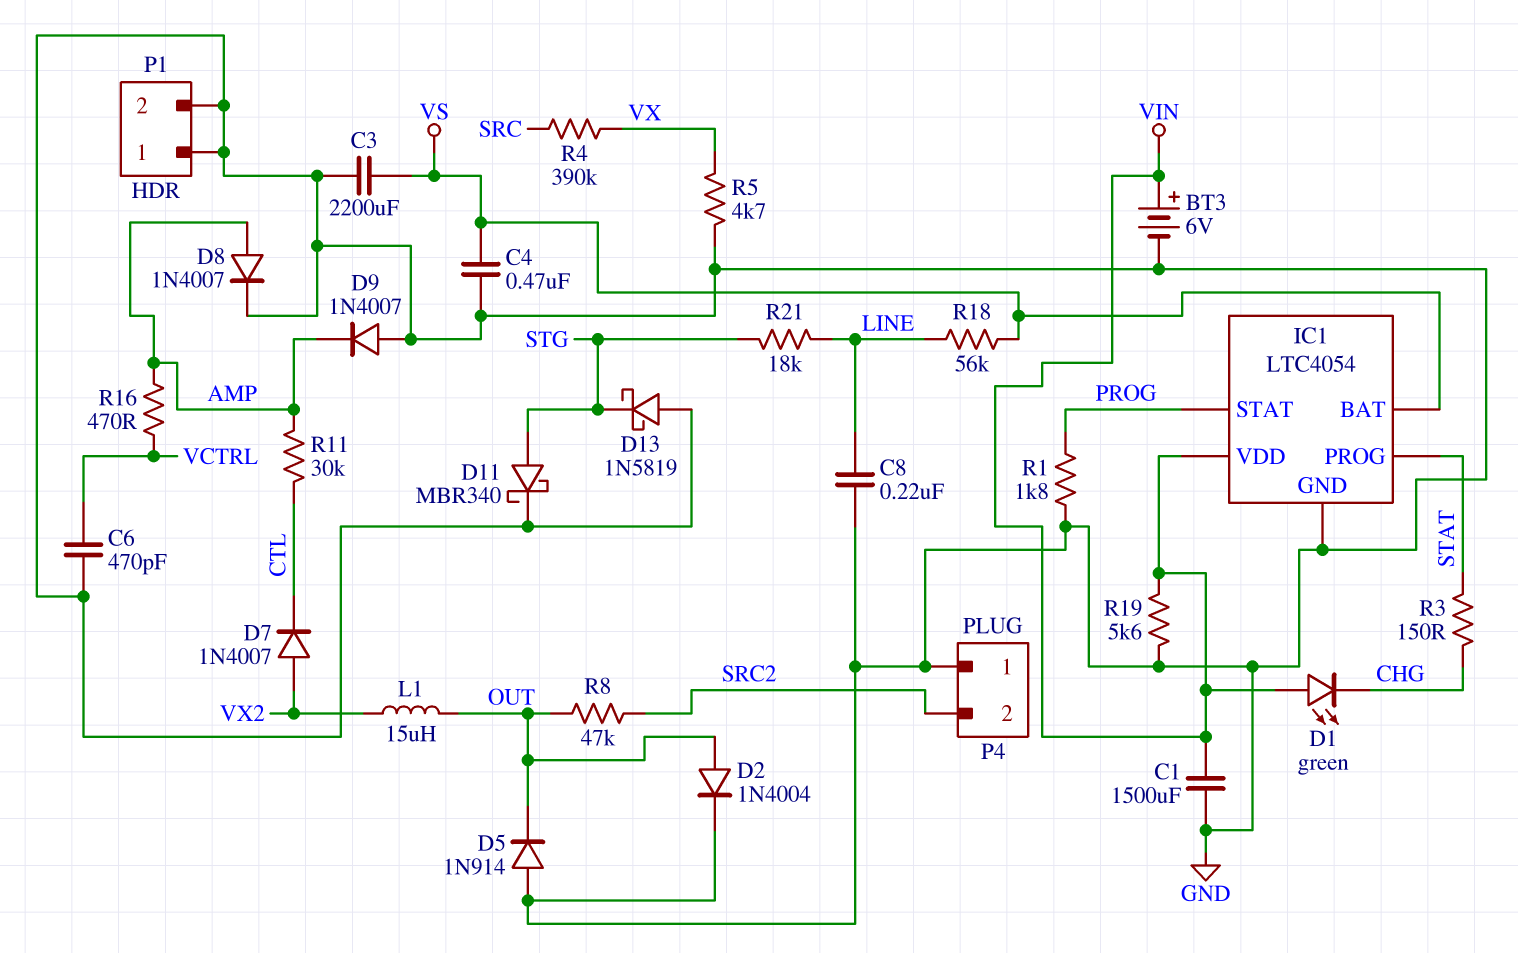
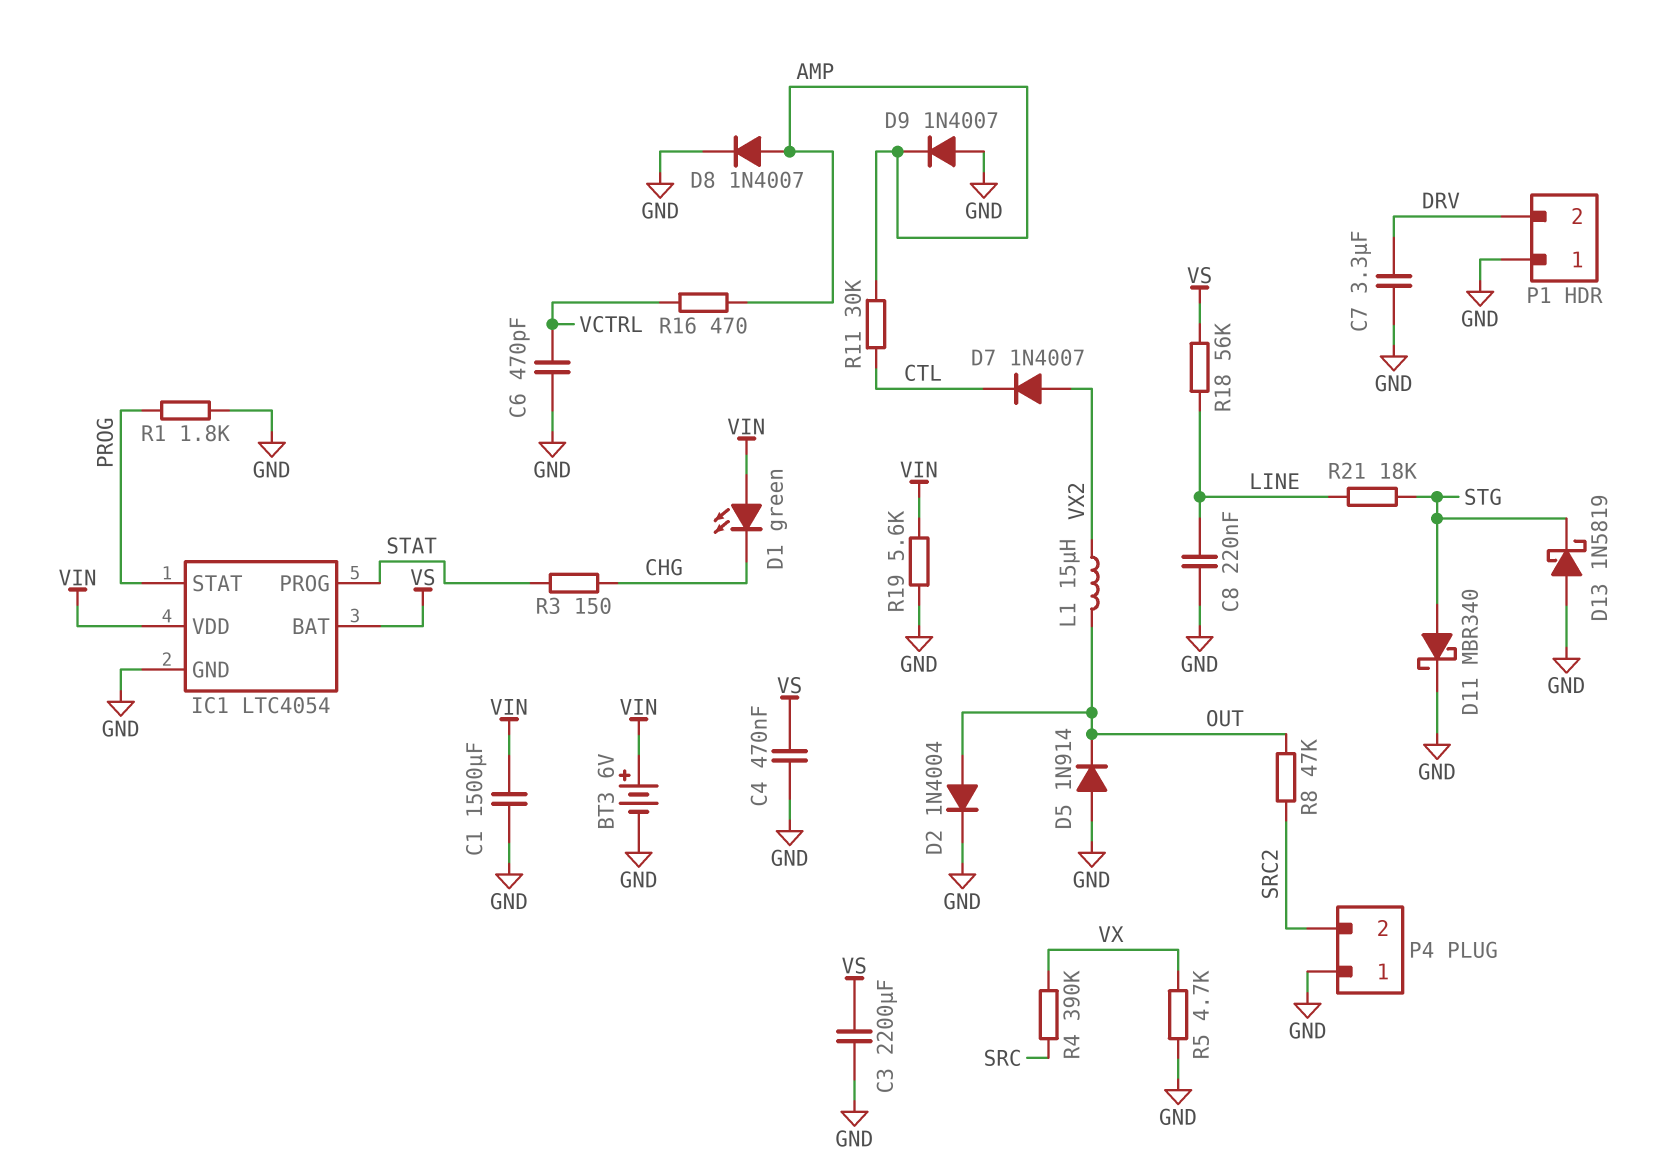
C7: none -> 3.3uF (DRV, GND)
P1 pin 2: GND -> DRV

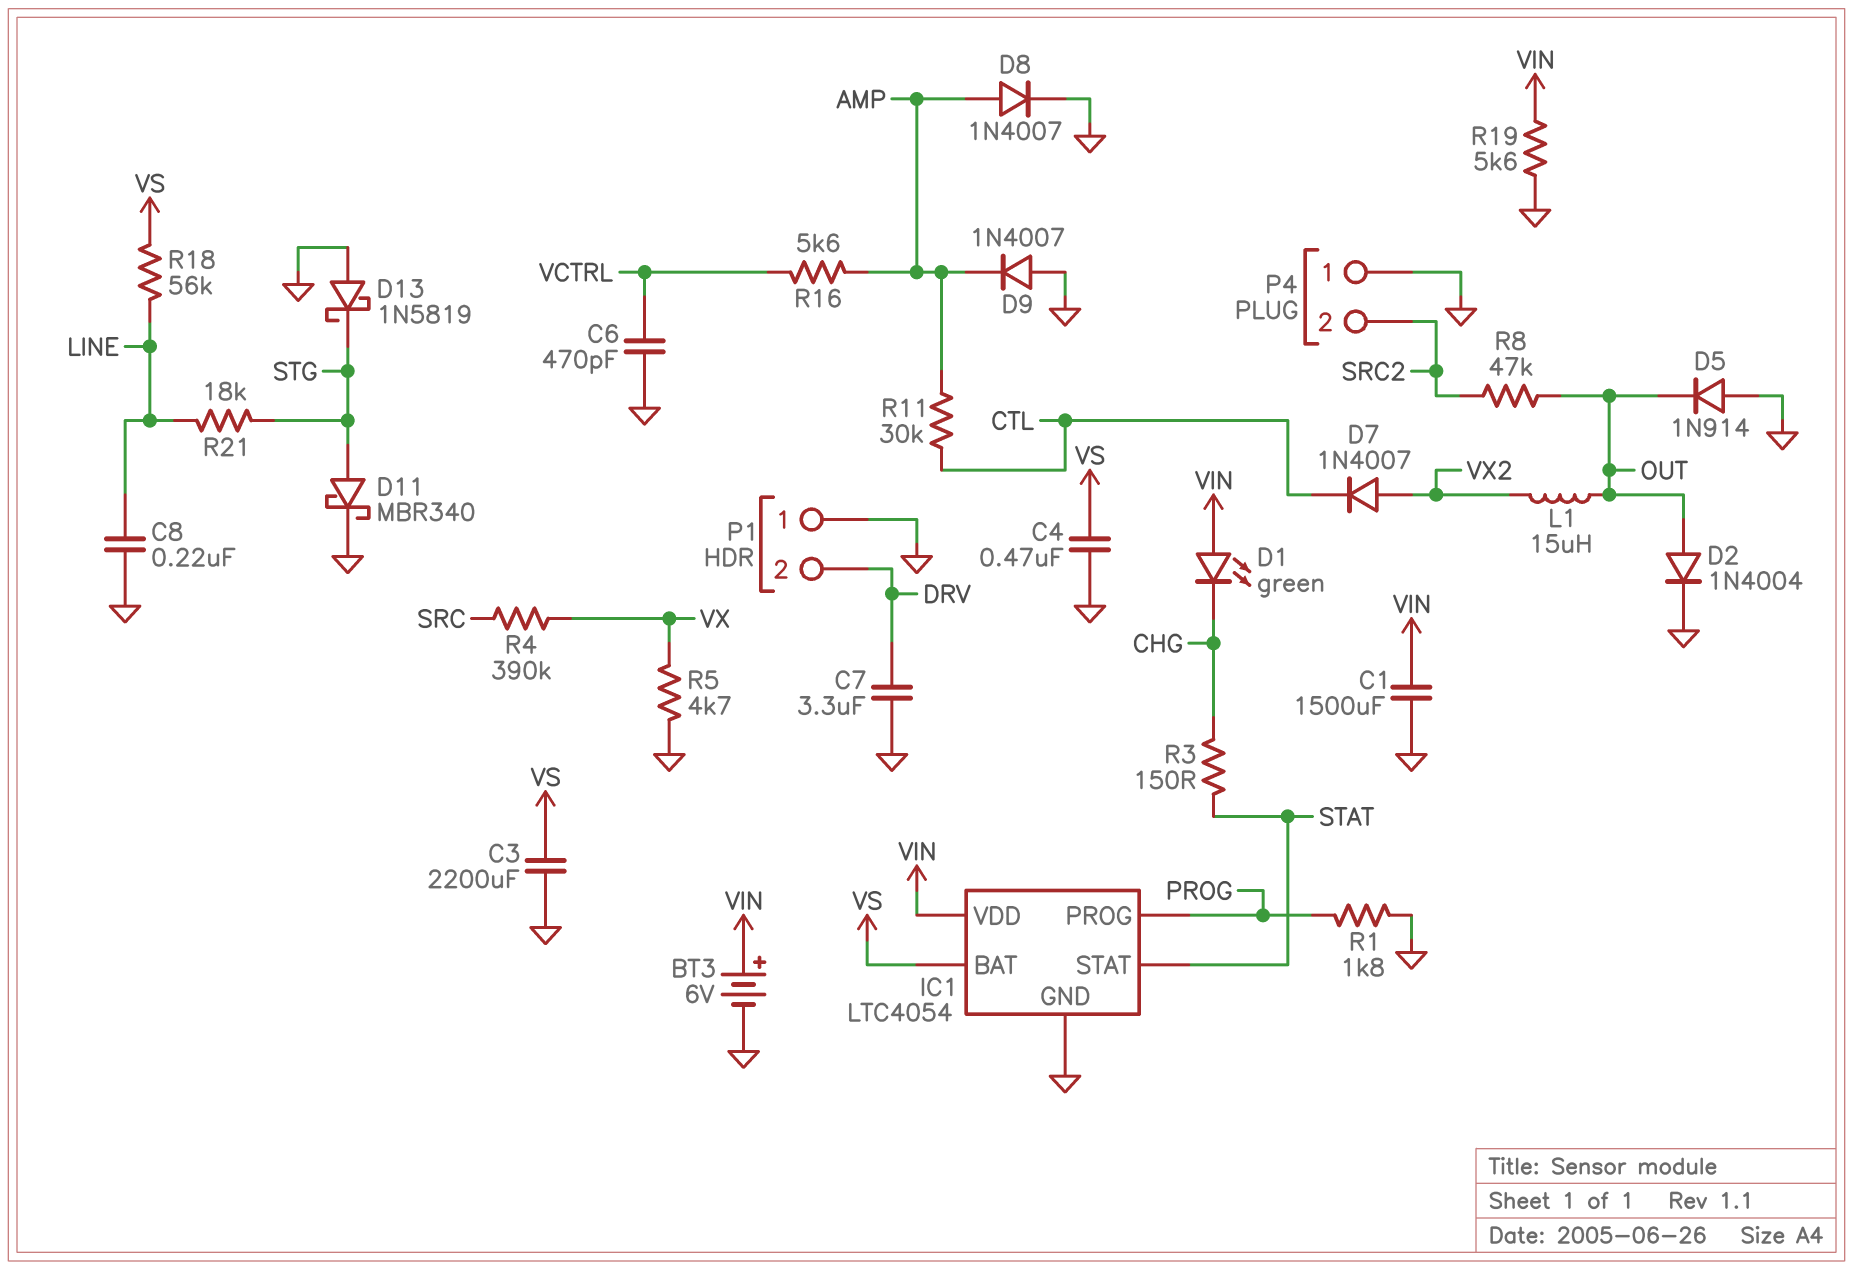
IC1 pin PROG: STAT -> PROG
IC1 pin STAT: PROG -> STAT
R16: 470 (AMP, VCTRL) -> 5.6k (AMP, VCTRL)

